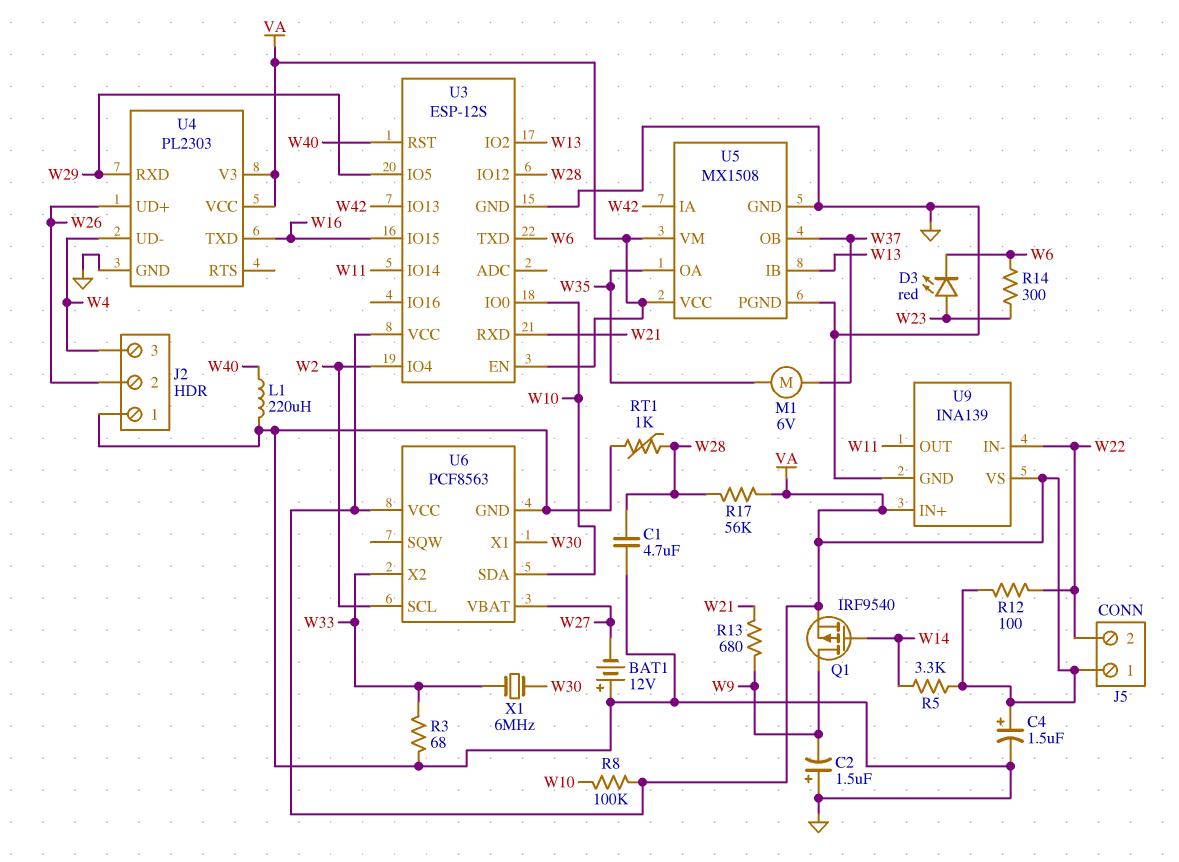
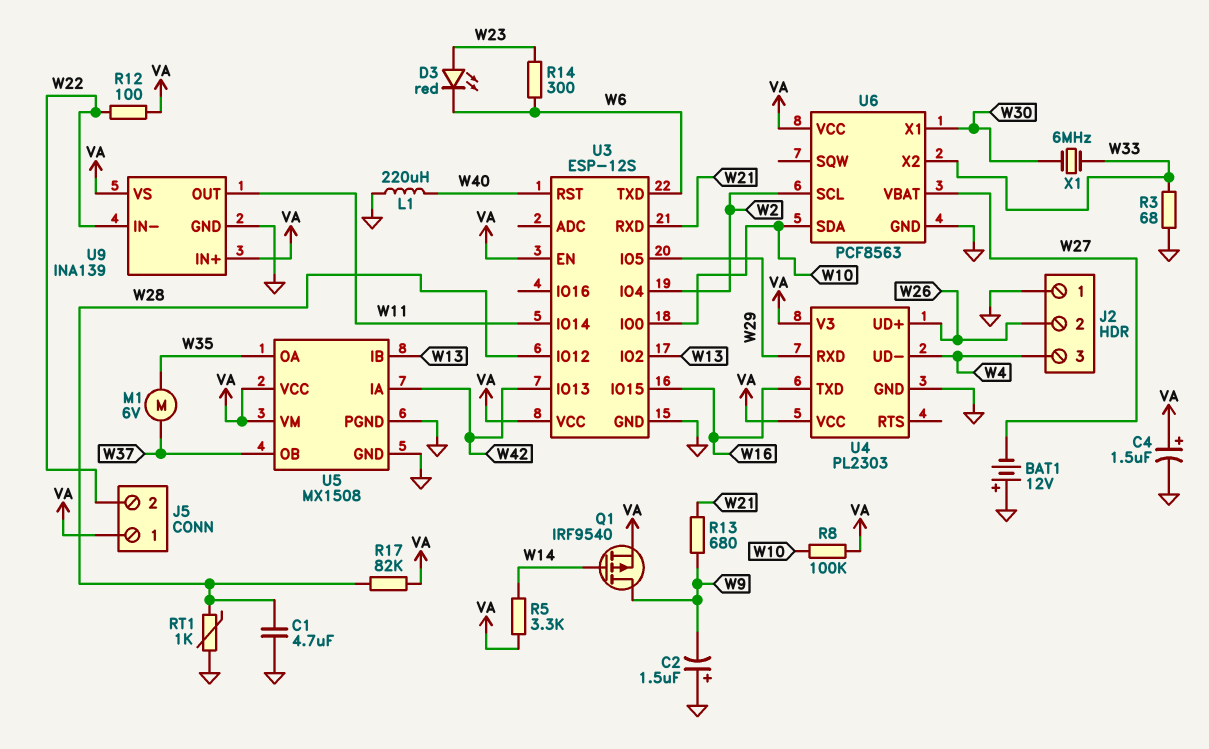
R17: 56k (VA, W28) -> 82k (VA, W28)

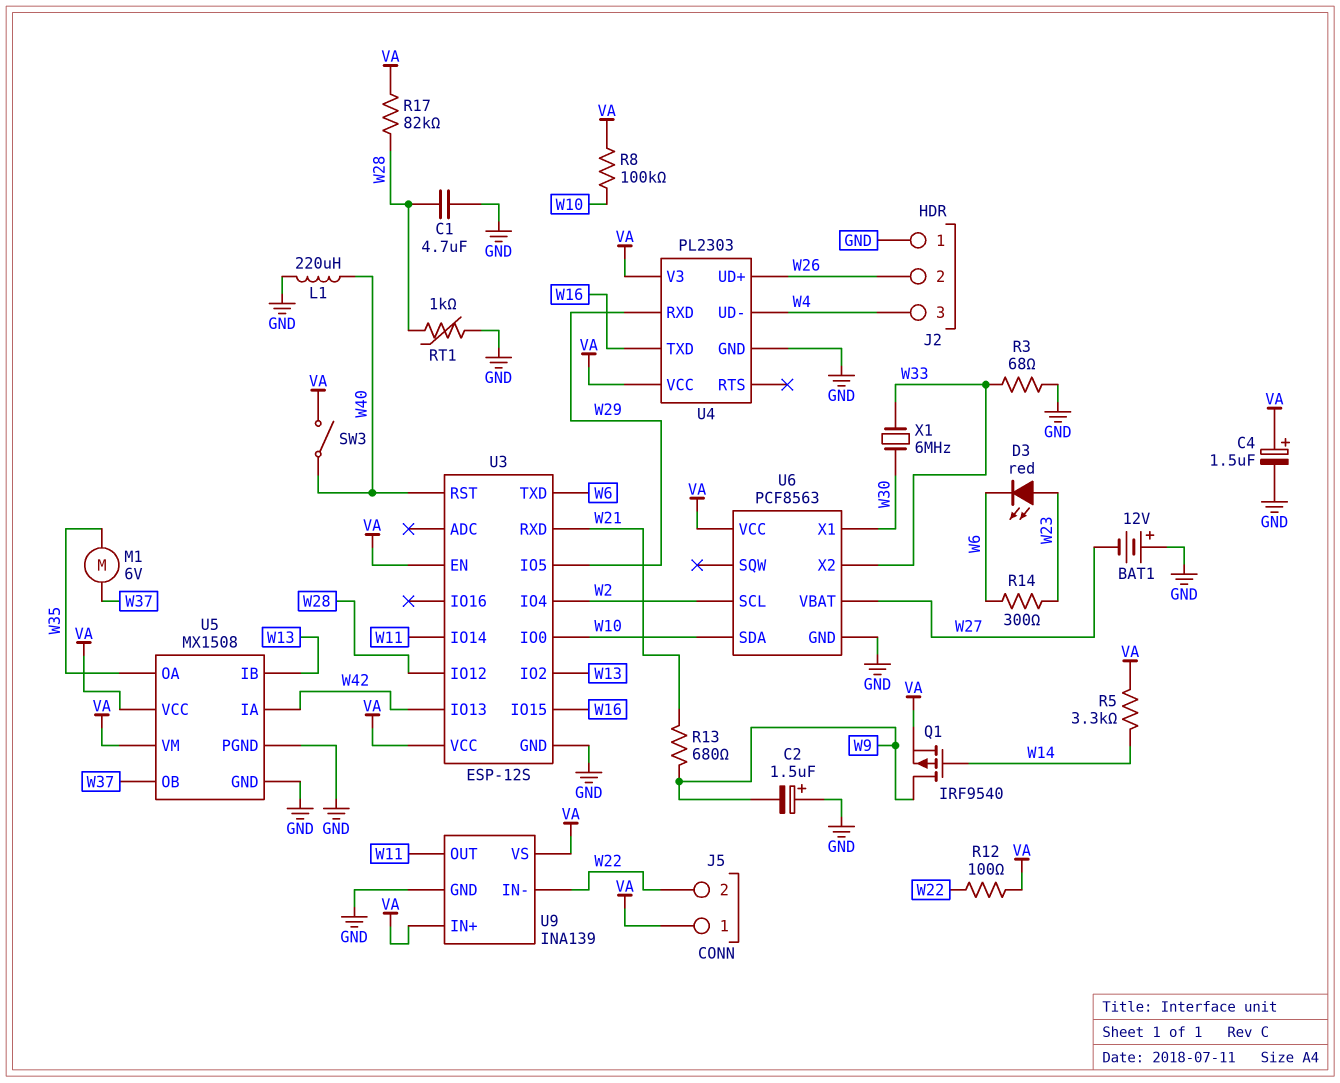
SW3: none -> switch (VA, W40)

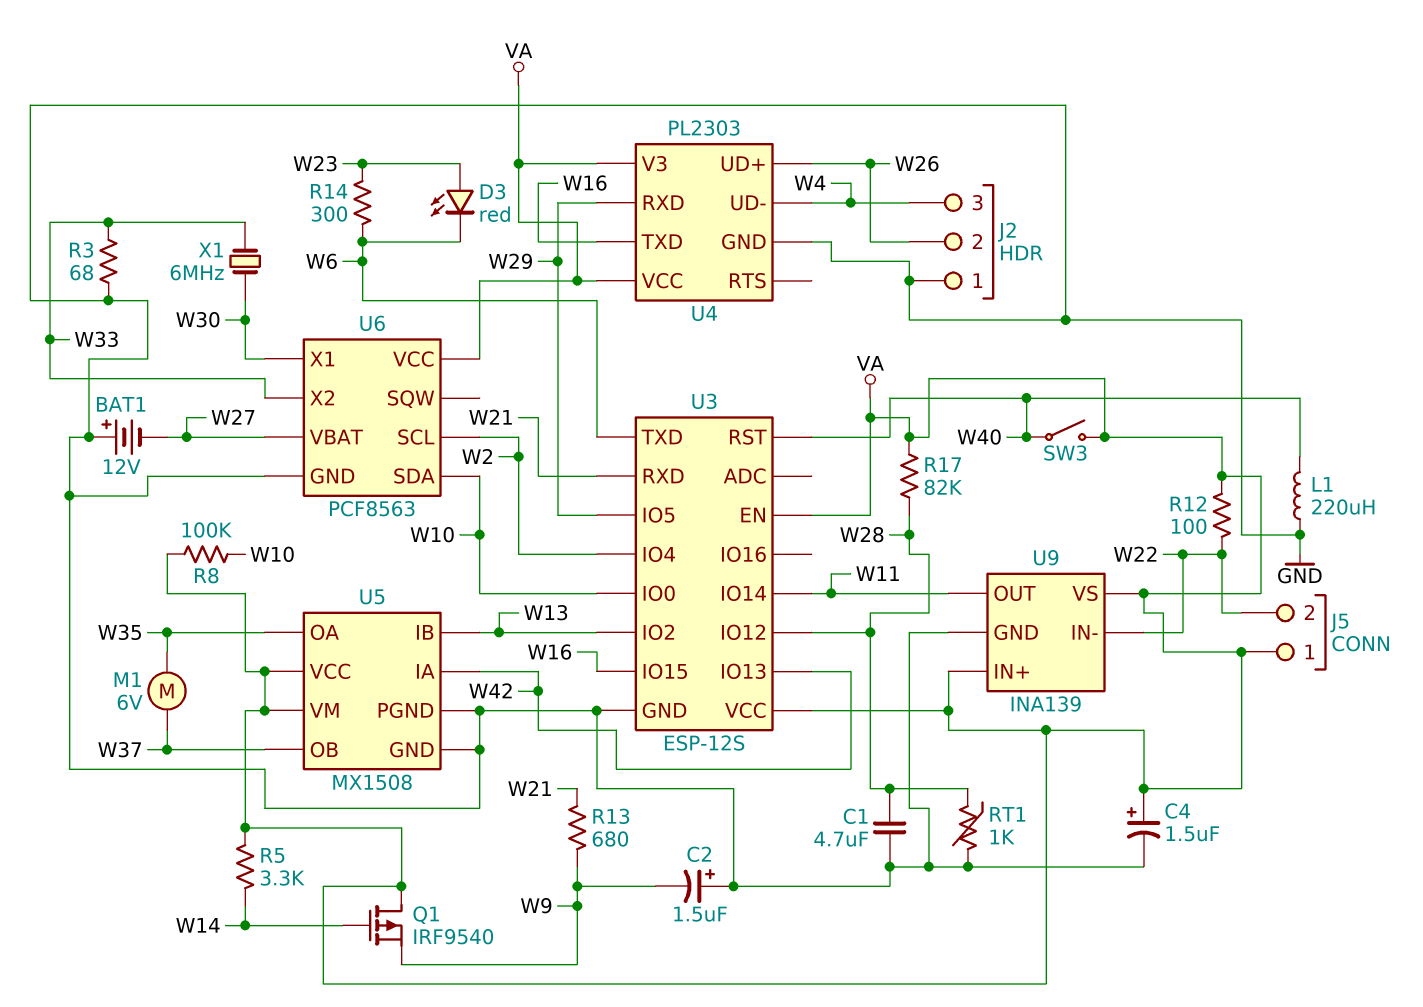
Q1: PMOS IRF9540 (G W14, D W9, S VA) -> PMOS IRF9540 (G W14, D VA, S W9)

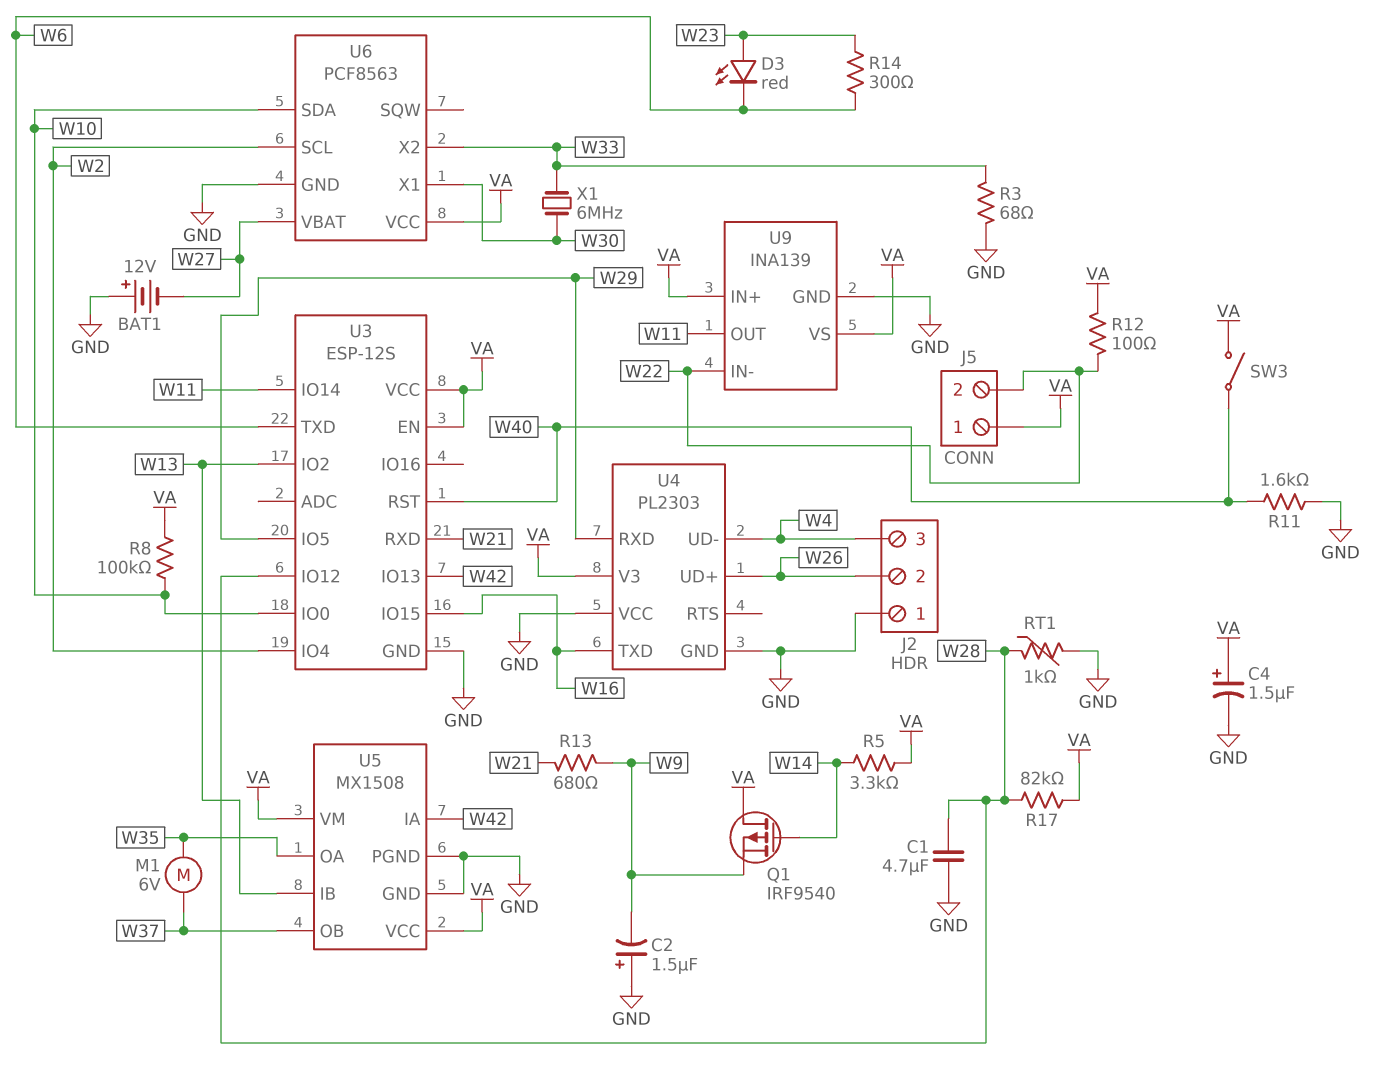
L1: 220uH (GND, W40) -> none
R11: none -> 1.6k (GND, W40)
U4 pin VCC: VA -> GND

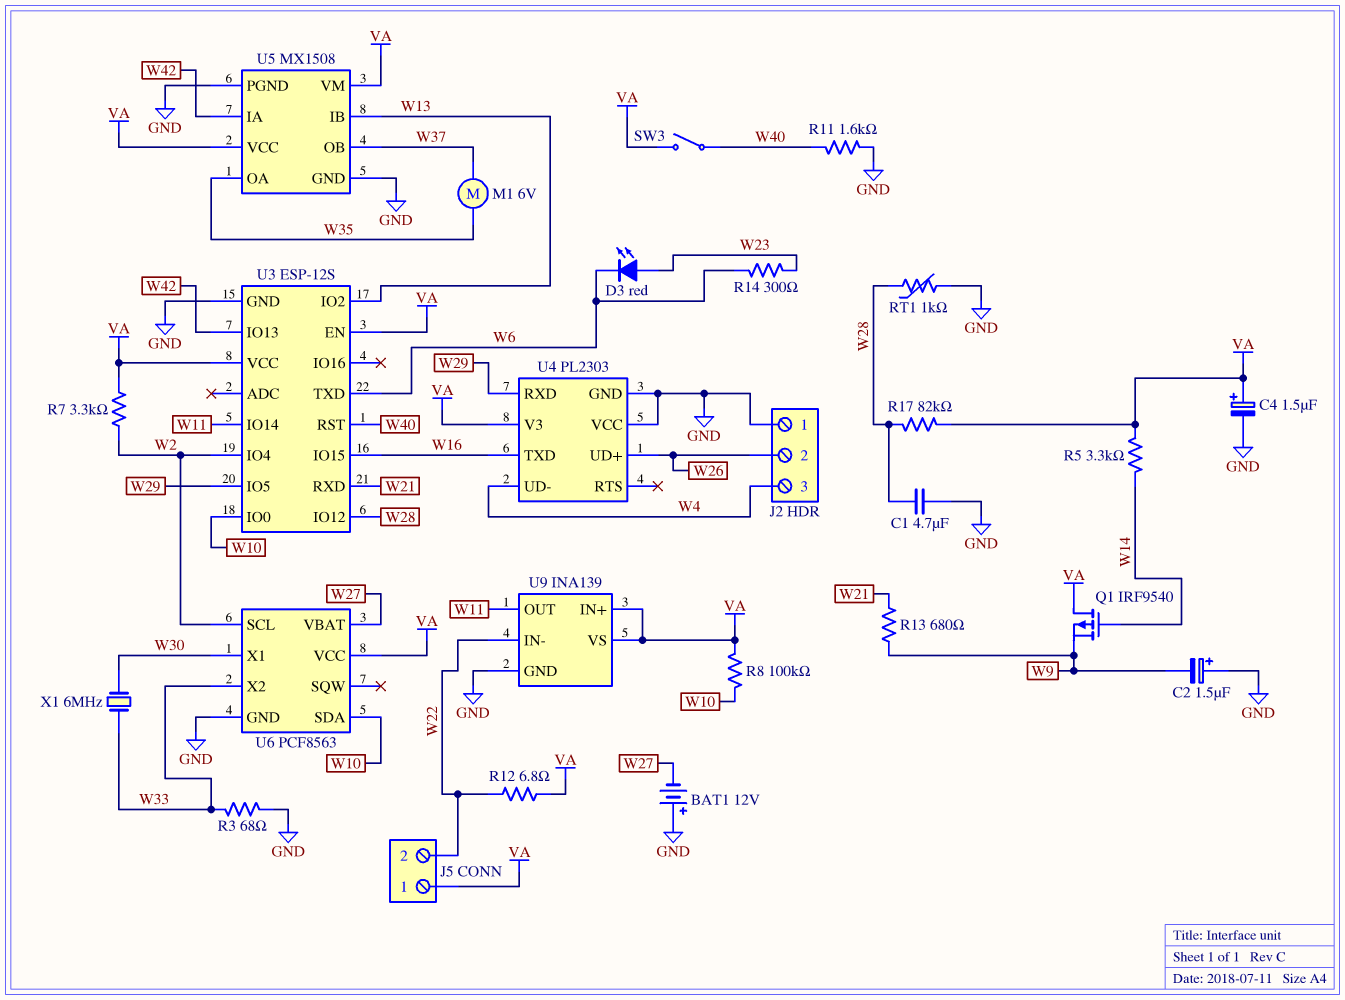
R7: none -> 3.3k (VA, W2)
R12: 100 (VA, W22) -> 6.8 (VA, W22)

